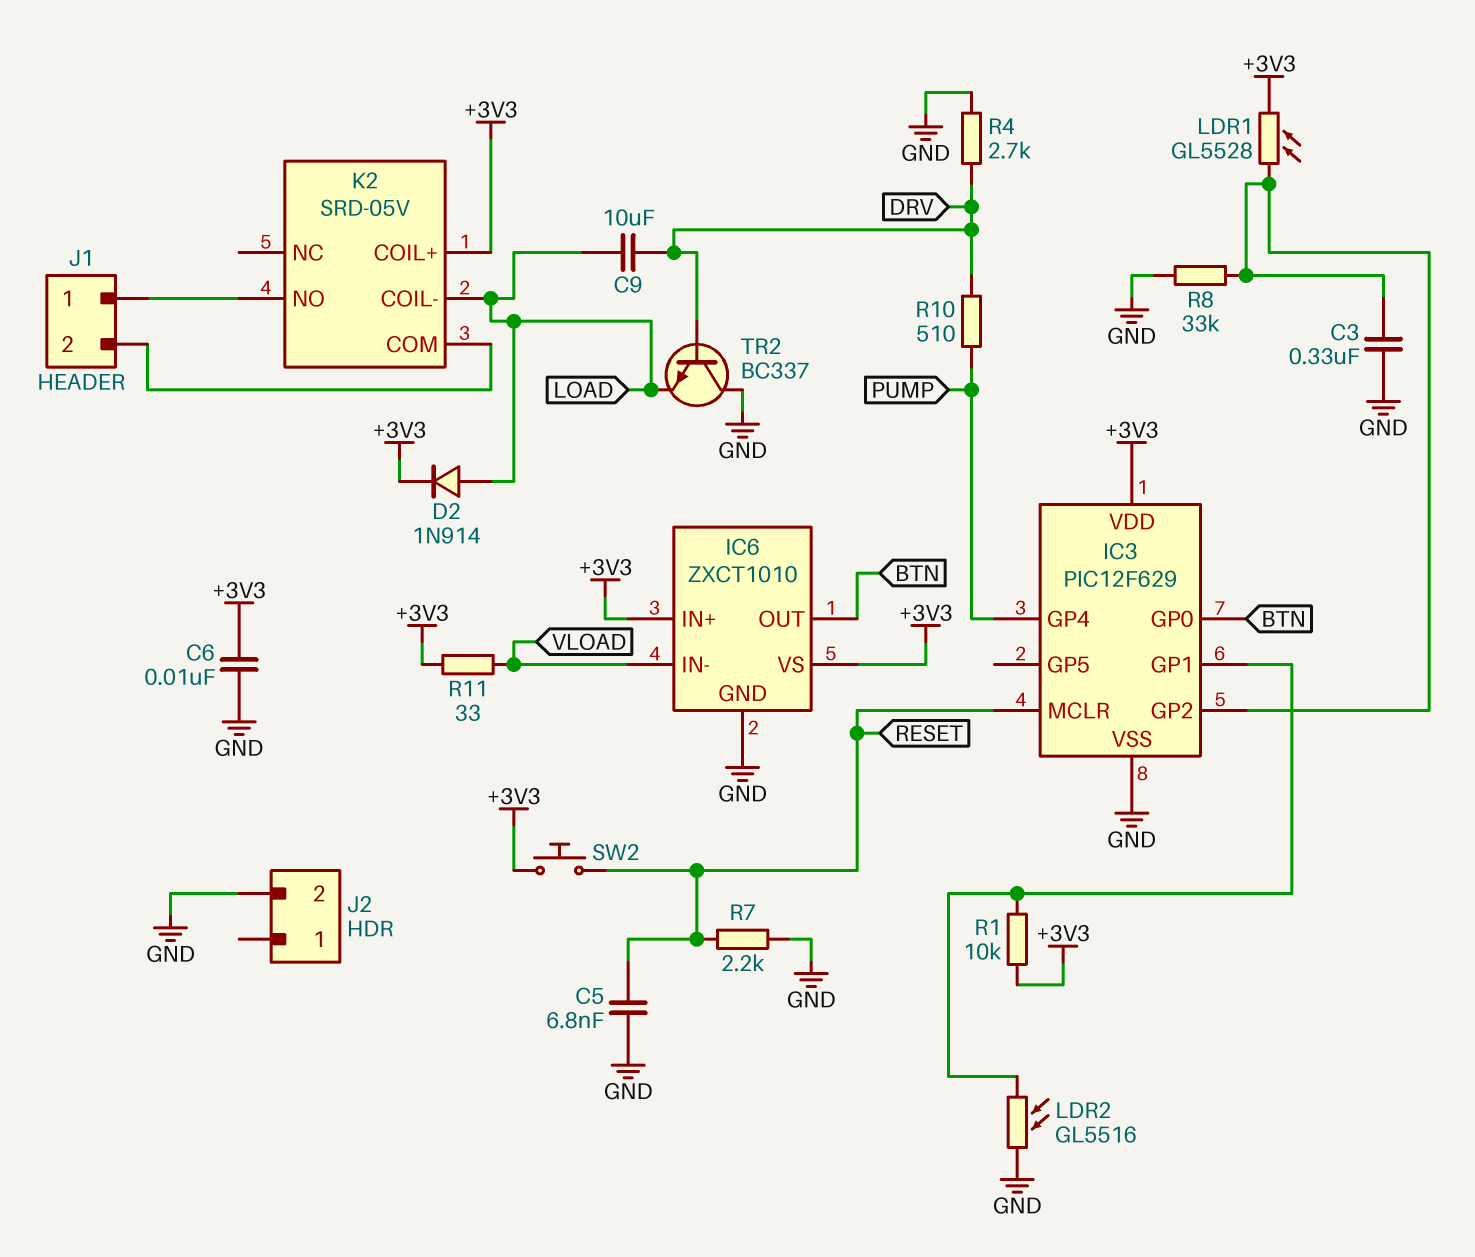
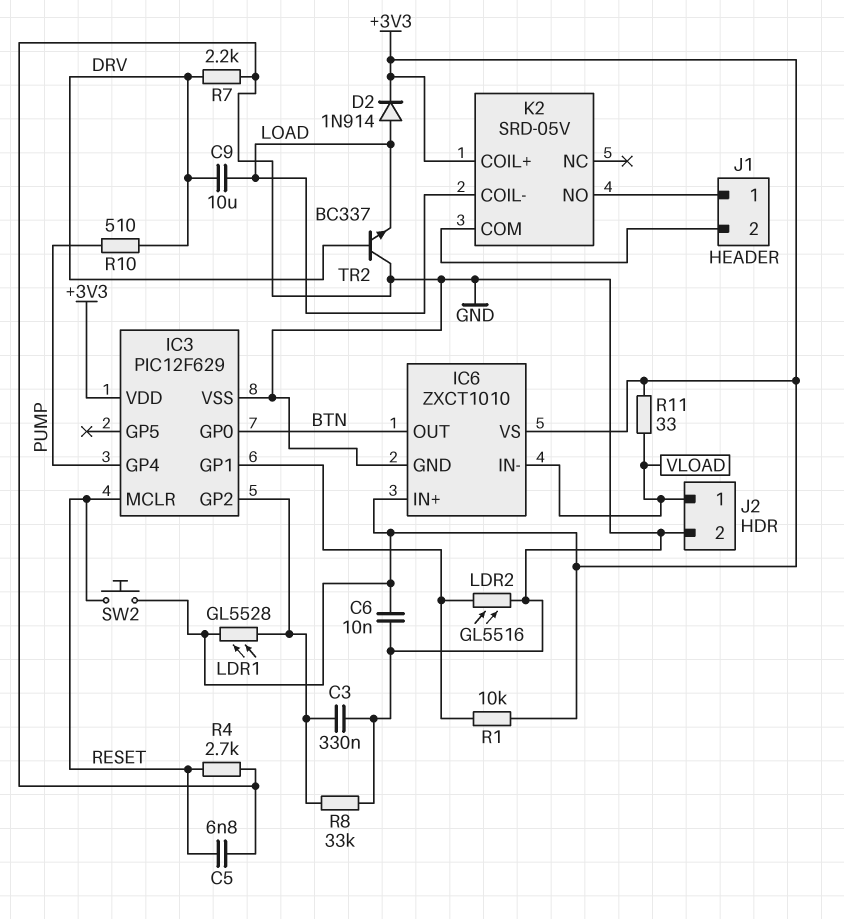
J2 pin 1: none -> VLOAD
R4: 2.7k (DRV, GND) -> 2.7k (GND, RESET)
R7: 2.2k (GND, RESET) -> 2.2k (DRV, GND)

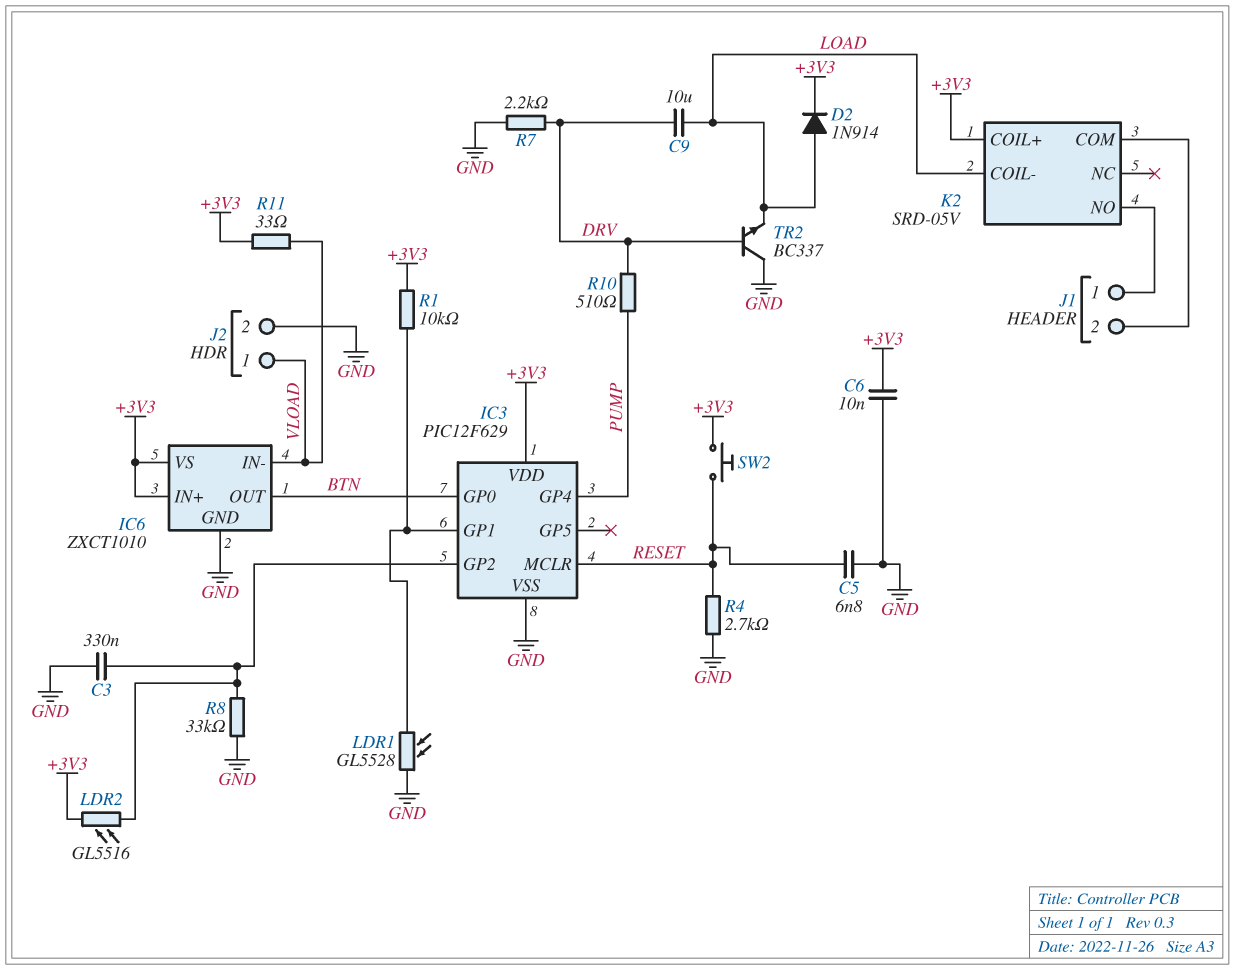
LDR1: GL5528 (+3V3, IC3/GP2) -> GL5528 (GND, IC3/GP1)
LDR2: GL5516 (GND, IC3/GP1) -> GL5516 (+3V3, IC3/GP2)

